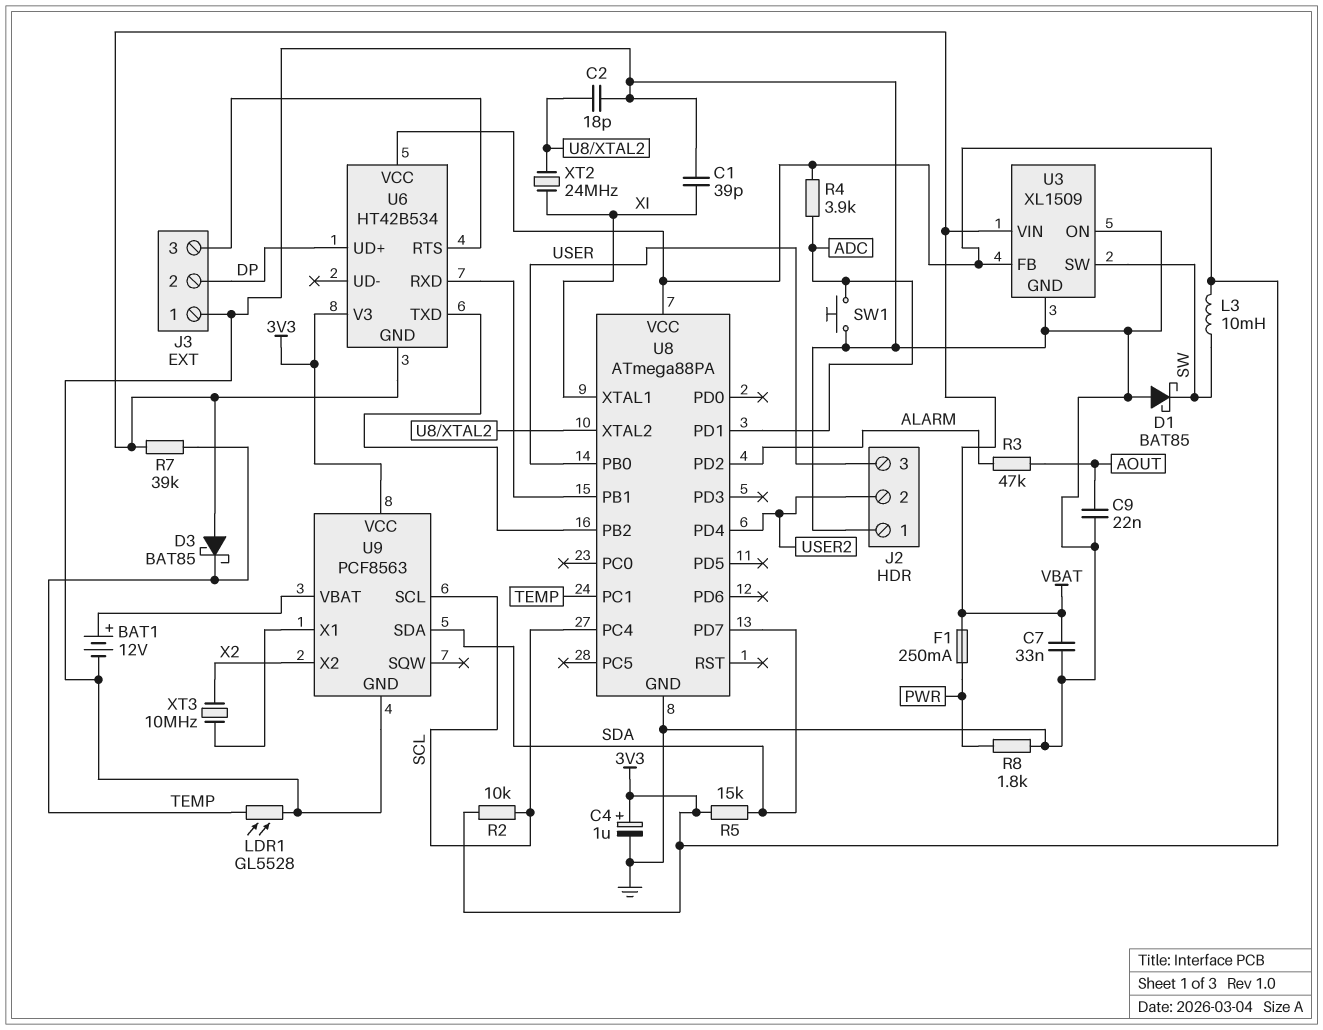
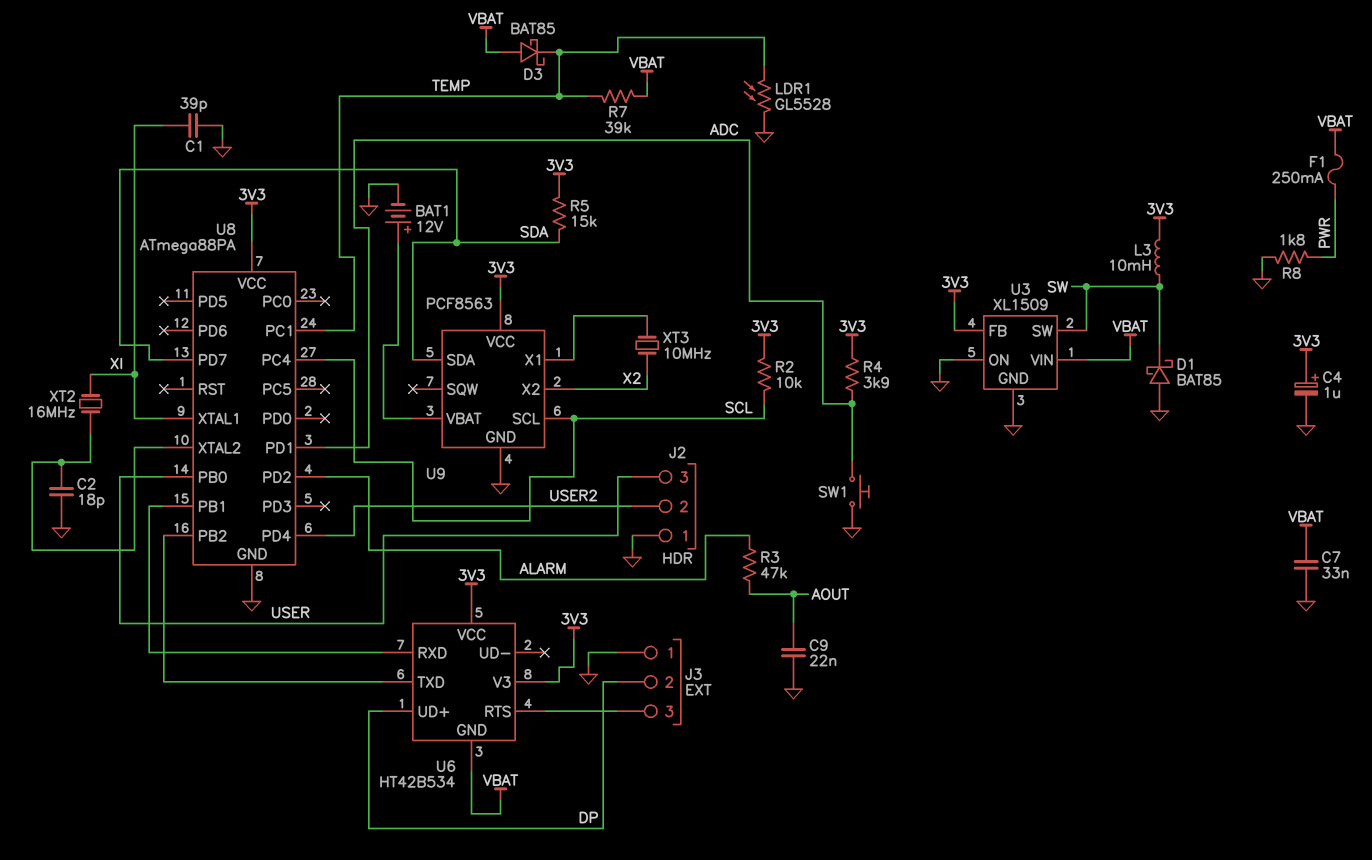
XT2: 24MHz (U8/XTAL2, XI) -> 16MHz (U8/XTAL2, XI)

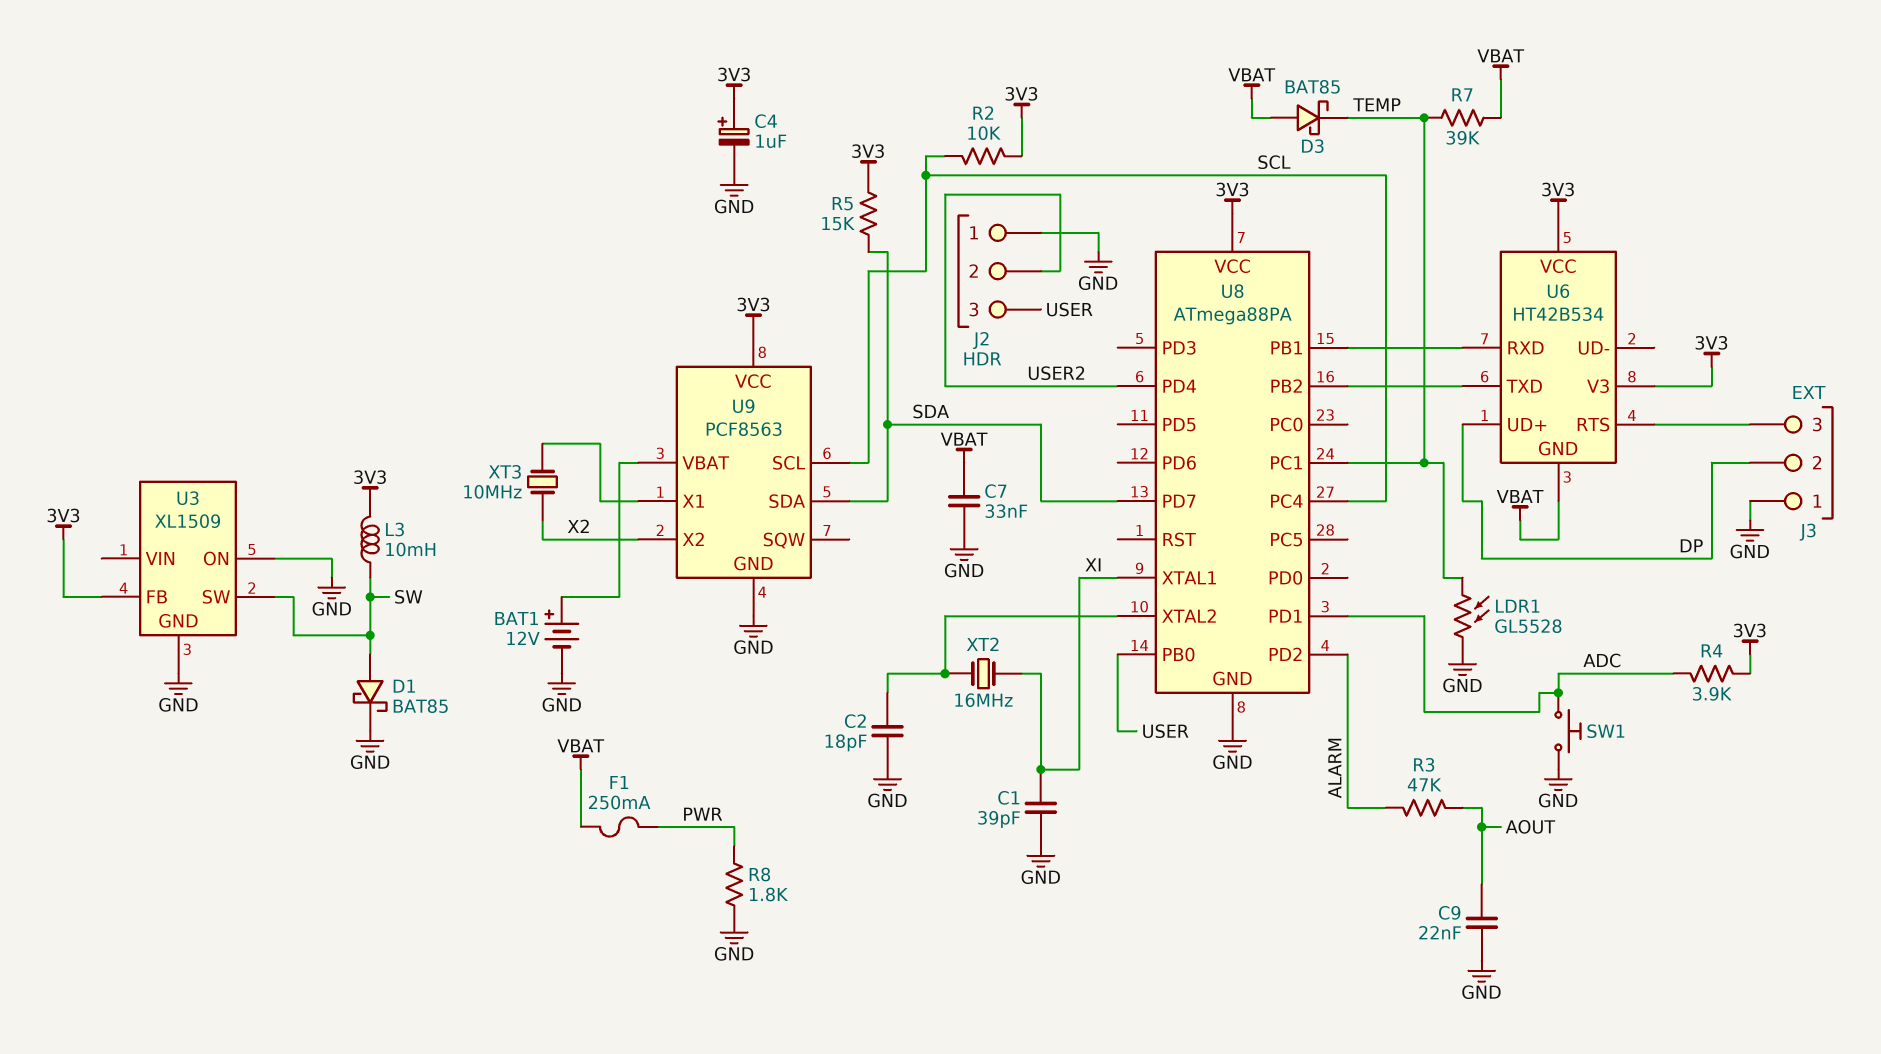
D1: schottky BAT85 (A GND, K SW) -> schottky BAT85 (A SW, K GND)
U3 pin VIN: VBAT -> none

